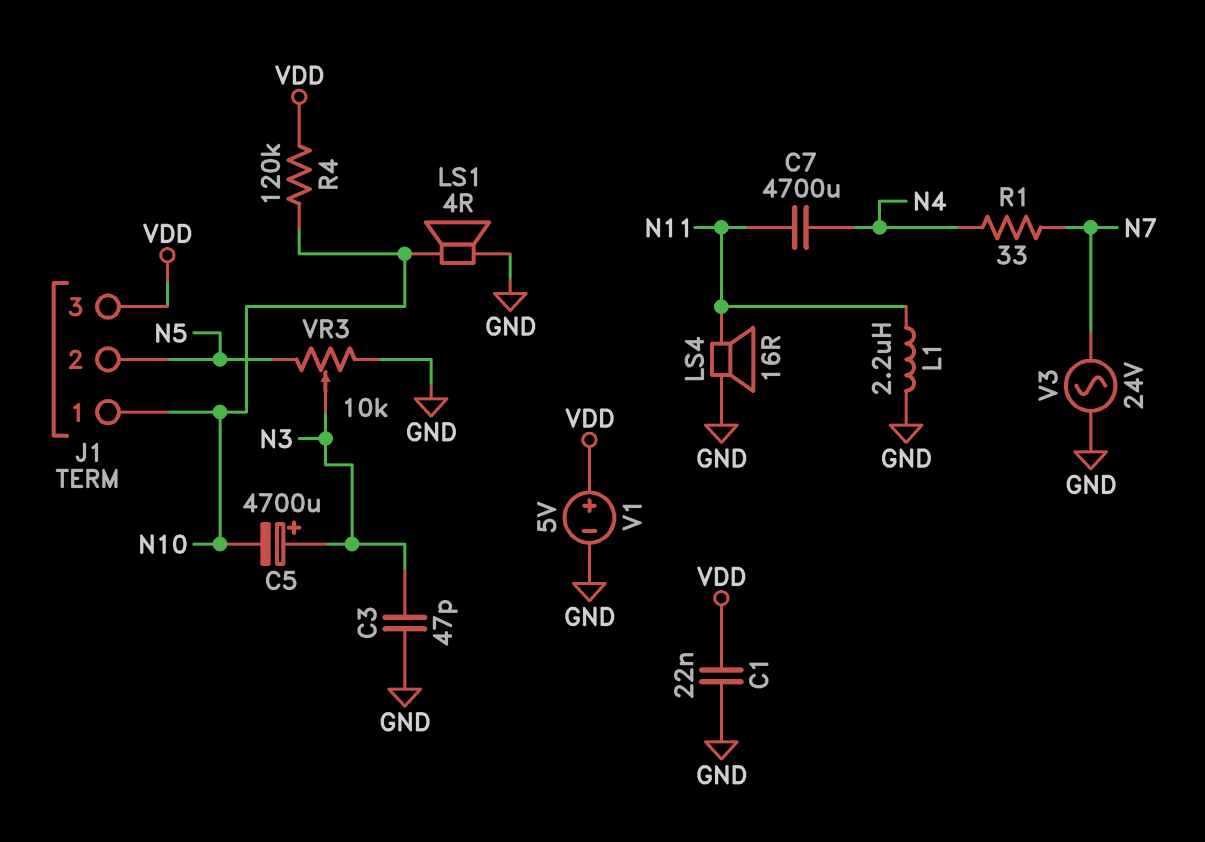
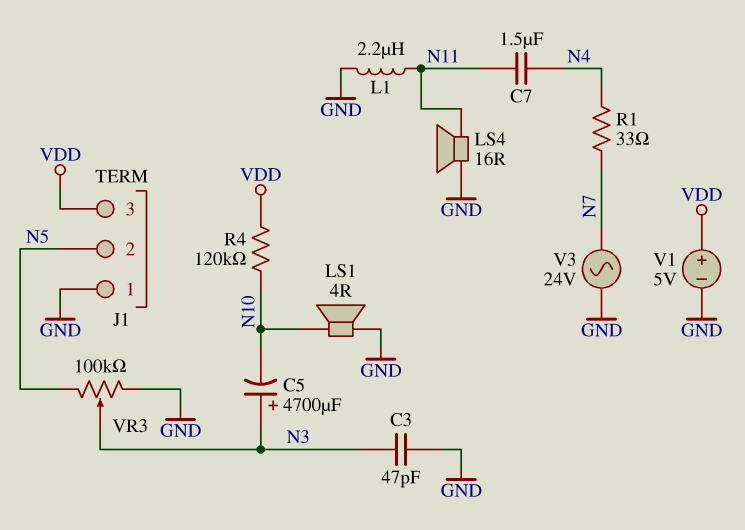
C1: 22nF (GND, VDD) -> none
C7: 4700uF (N4, N11) -> 1.5uF (N4, N11)
J1 pin 1: N10 -> GND
VR3: 10k (GND, N5, wiper N3) -> 100k (GND, N5, wiper N3)

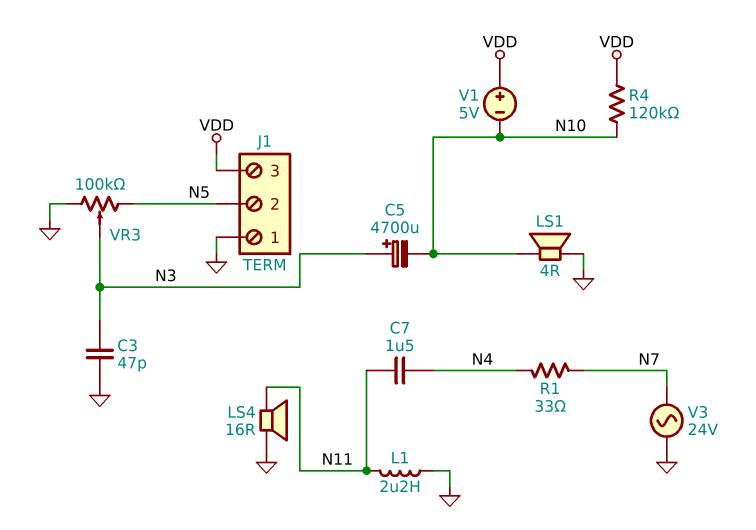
V1: 5V (plus VDD, minus GND) -> 5V (plus VDD, minus N10)

